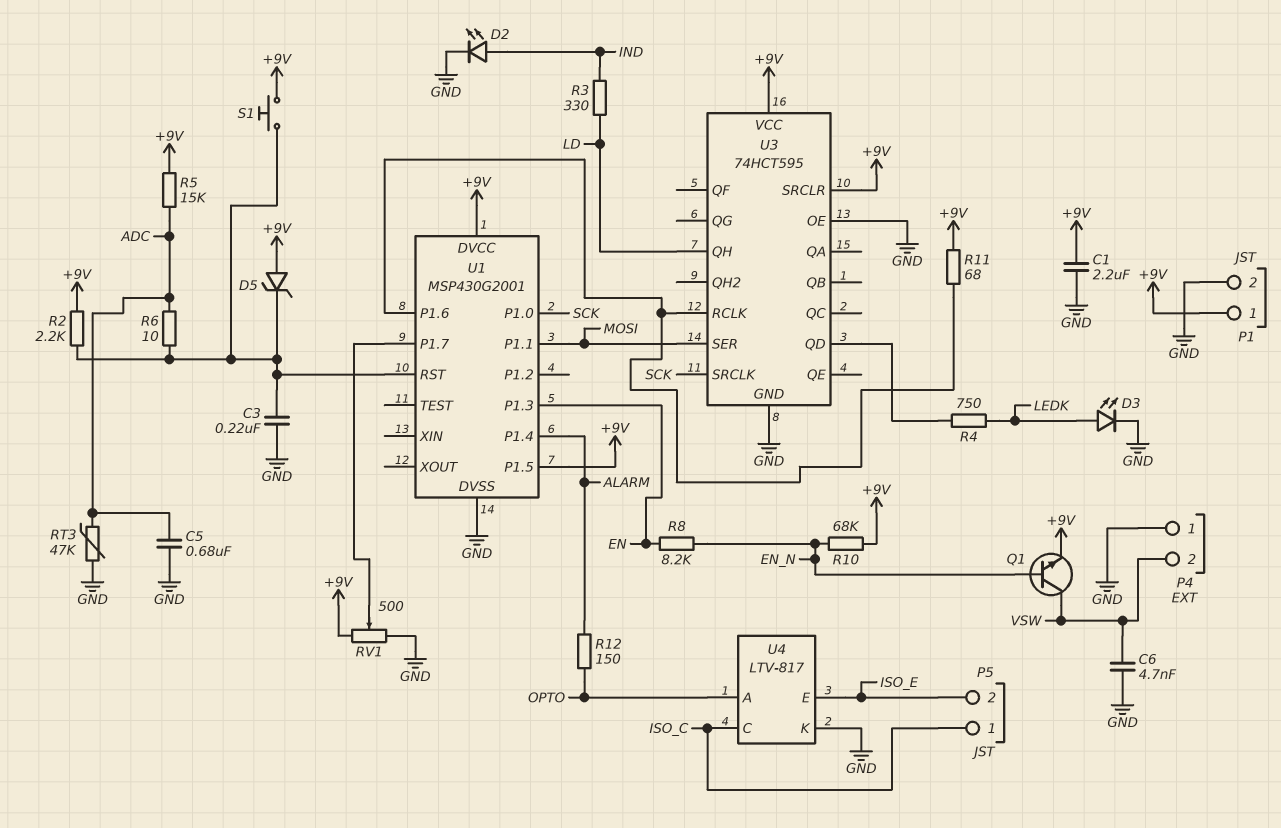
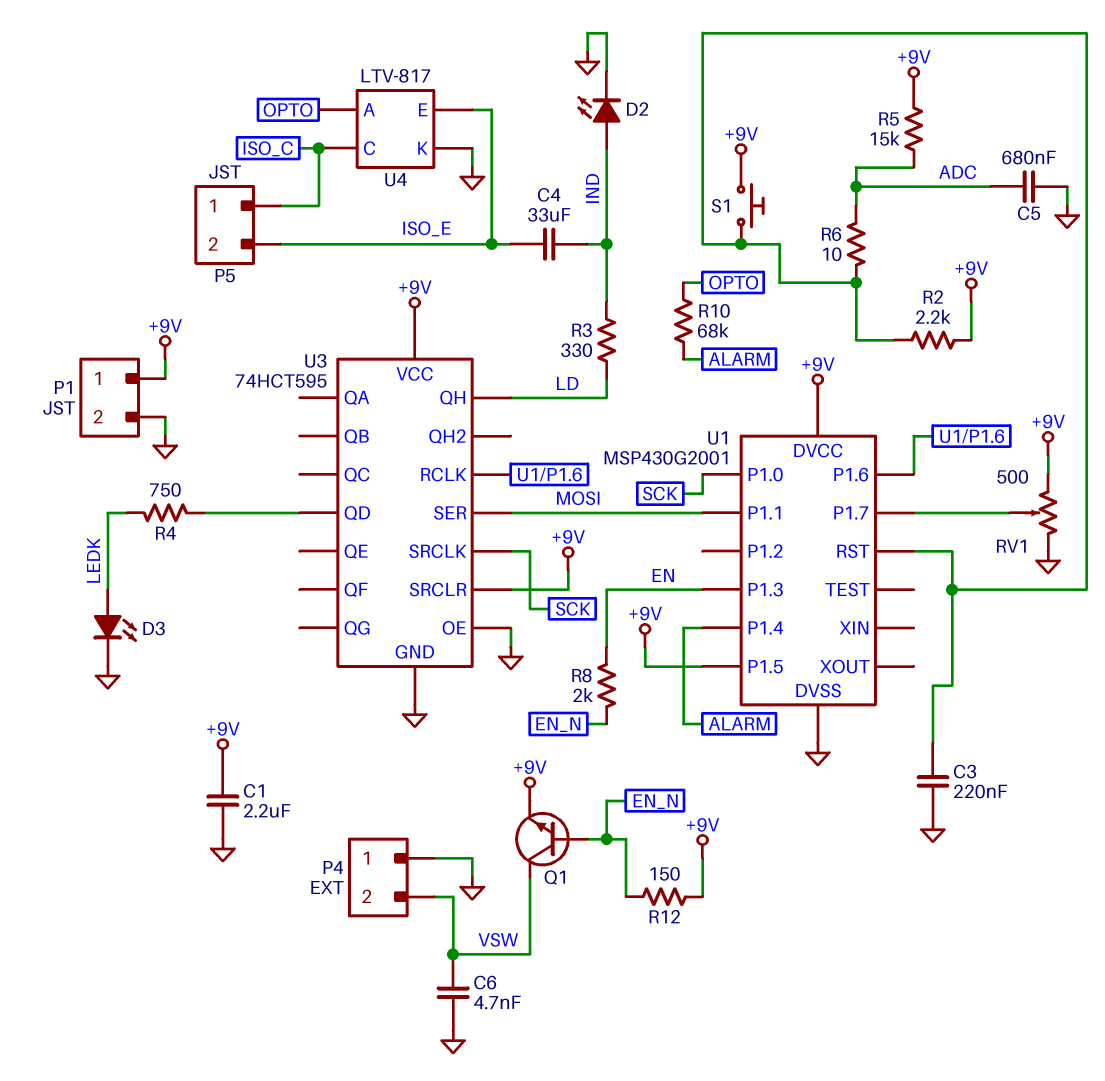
C4: none -> 33uF (IND, ISO_E)
D5: zener (A +9V, K U1/RST) -> none
R8: 8.2k (EN, EN_N) -> 2k (EN, EN_N)
R10: 68k (+9V, EN_N) -> 68k (ALARM, OPTO)
R11: 68 (+9V, U1/P1.6) -> none
R12: 150 (ALARM, OPTO) -> 150 (+9V, EN_N)
RT3: 47k (ADC, GND) -> none

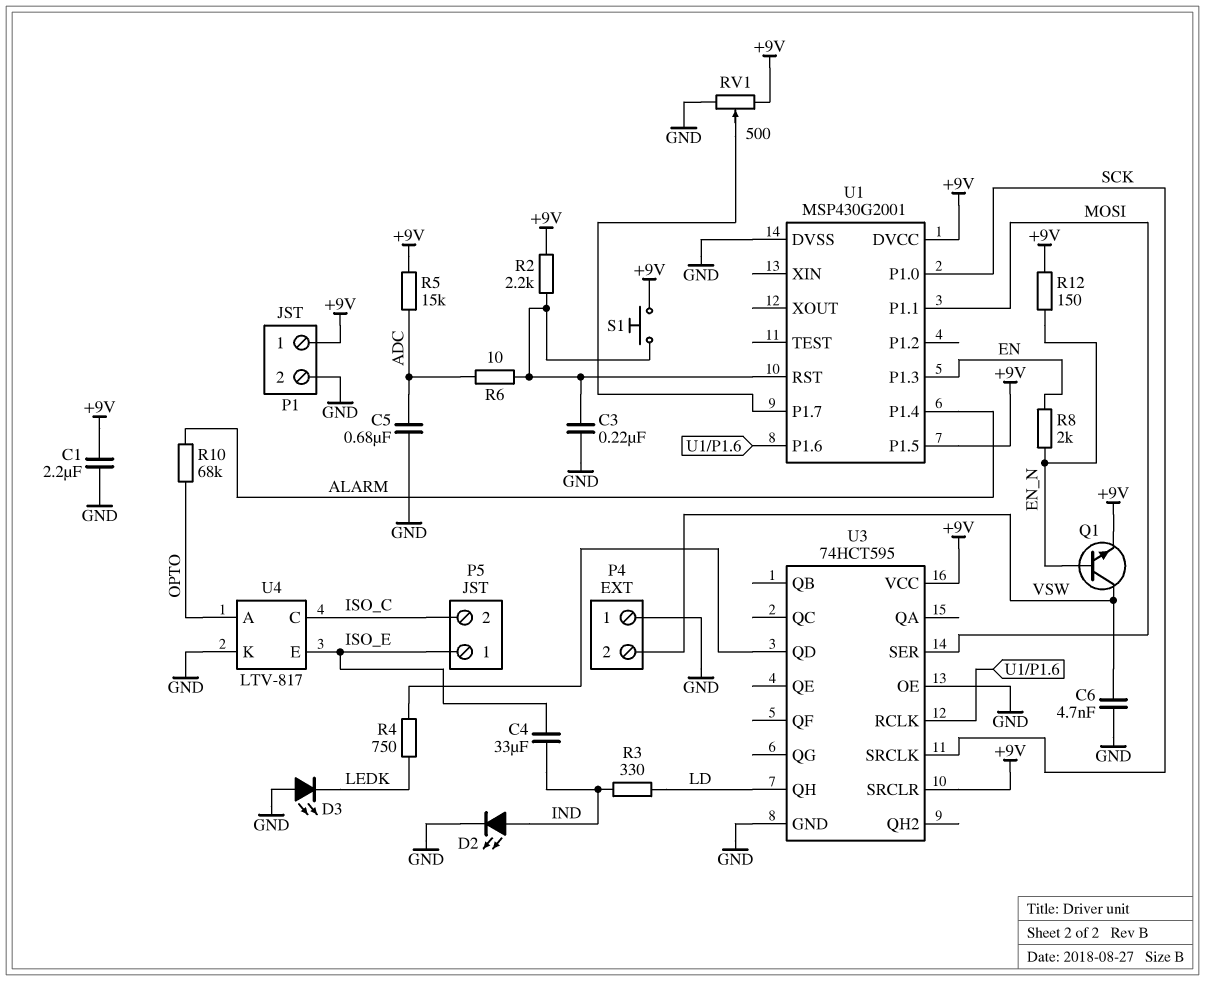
D3: LED (A LEDK, K GND) -> LED (A GND, K LEDK)
P5 pin 1: ISO_C -> ISO_E
P5 pin 2: ISO_E -> ISO_C

